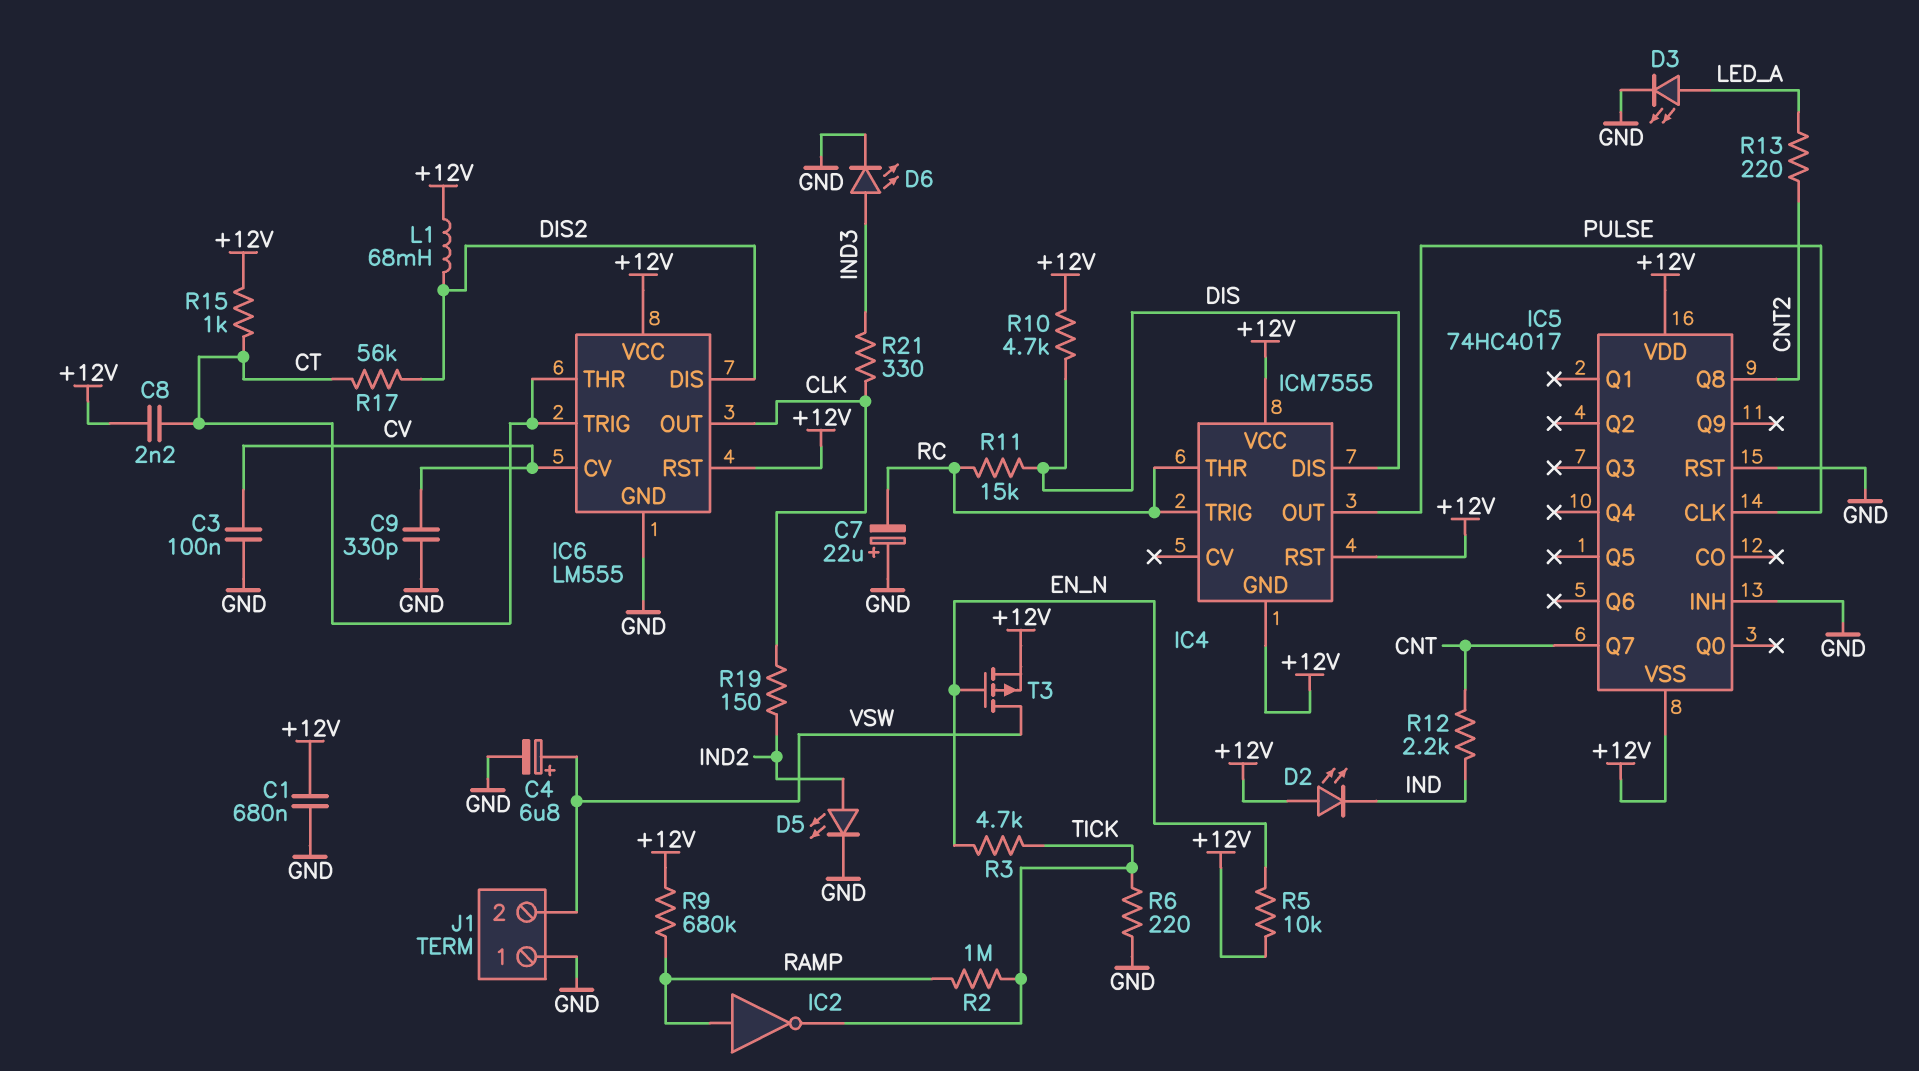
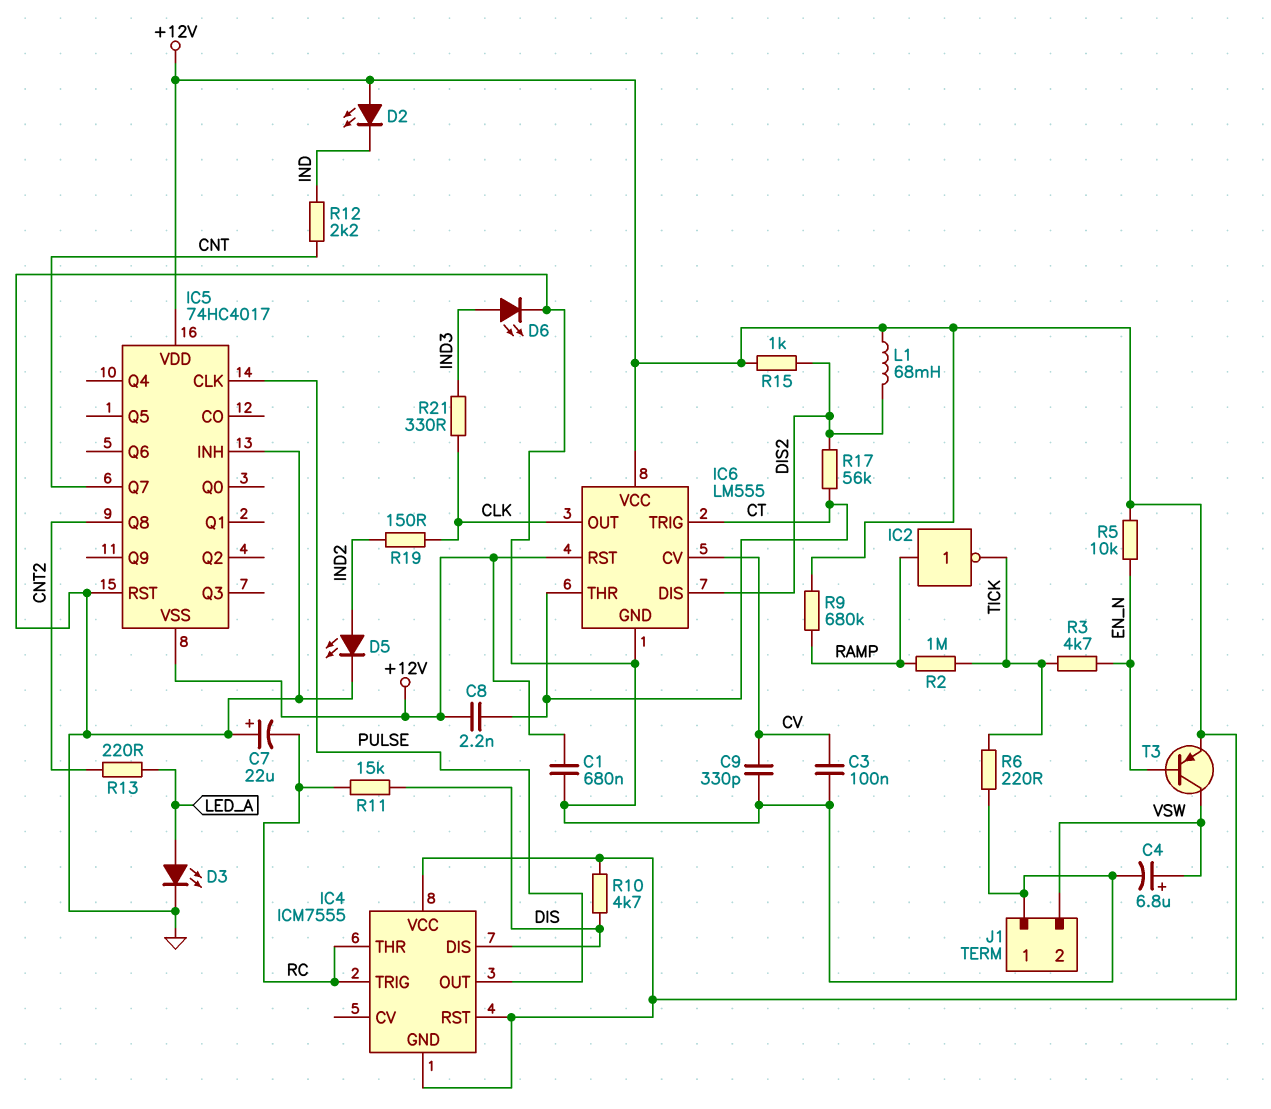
R15: 1k (+12V, CT) -> 1k (+12V, DIS2)
T3: PMOS (G EN_N, D VSW, S +12V) -> PNP (B EN_N, C VSW, E +12V)

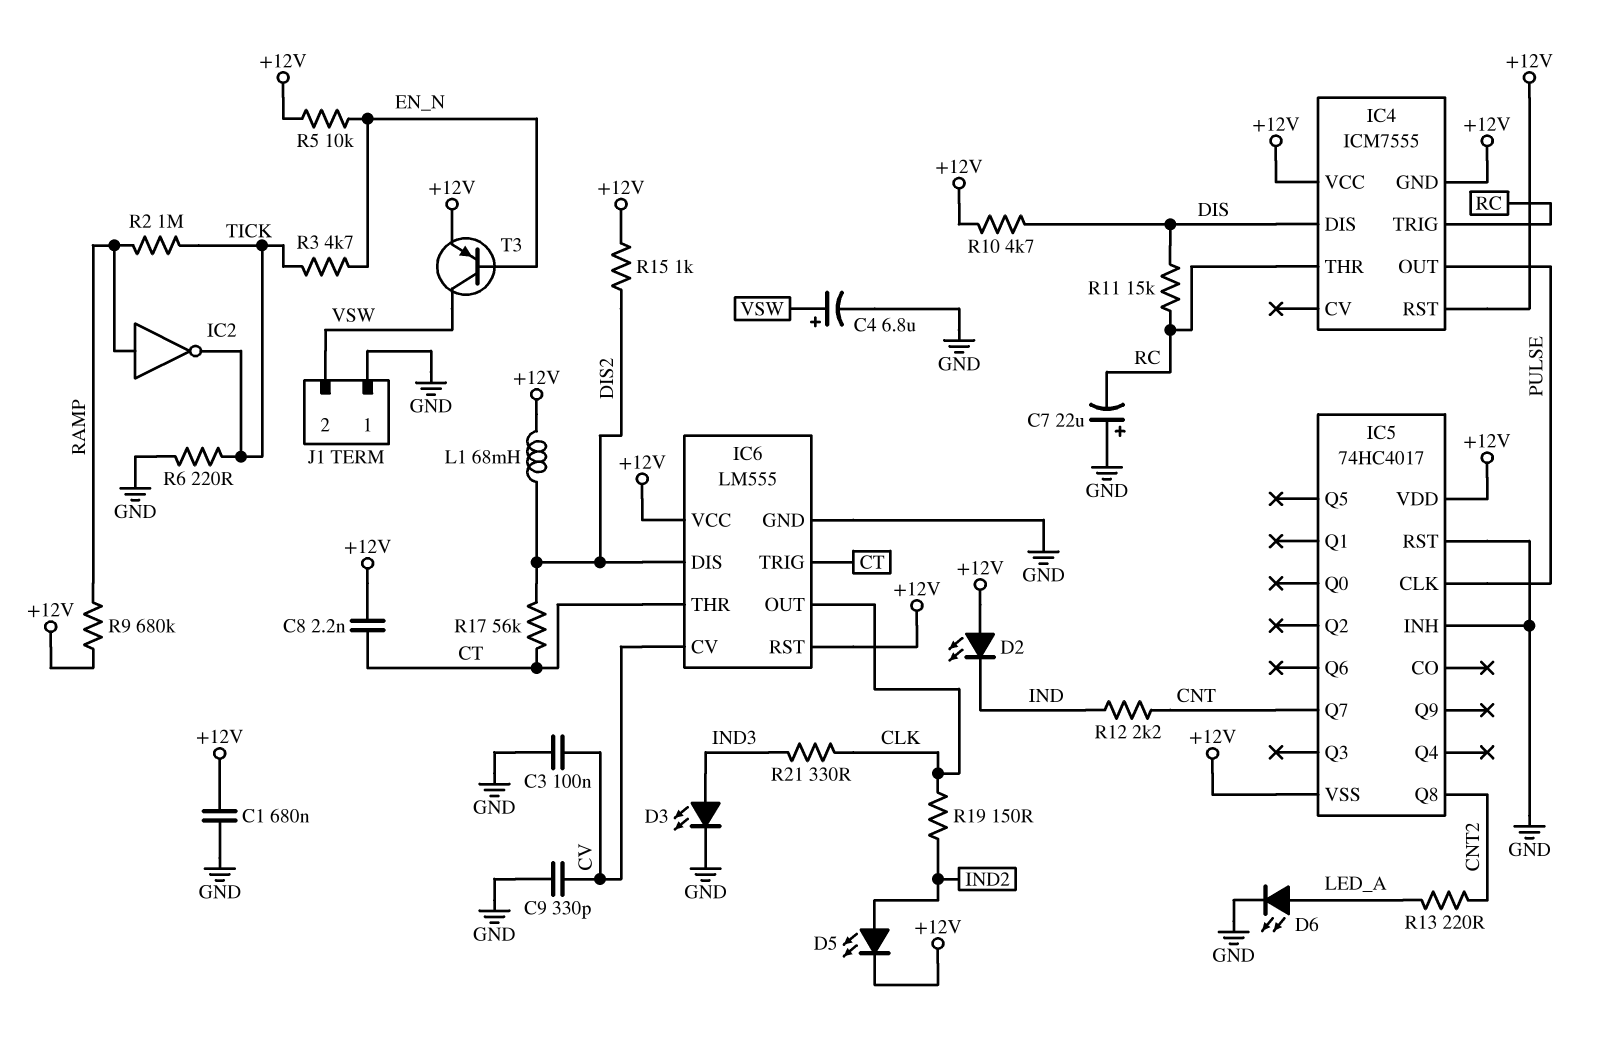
D3: LED (A LED_A, K GND) -> LED (A IND3, K GND)
D5: LED (A IND2, K GND) -> LED (A IND2, K +12V)
D6: LED (A IND3, K GND) -> LED (A LED_A, K GND)

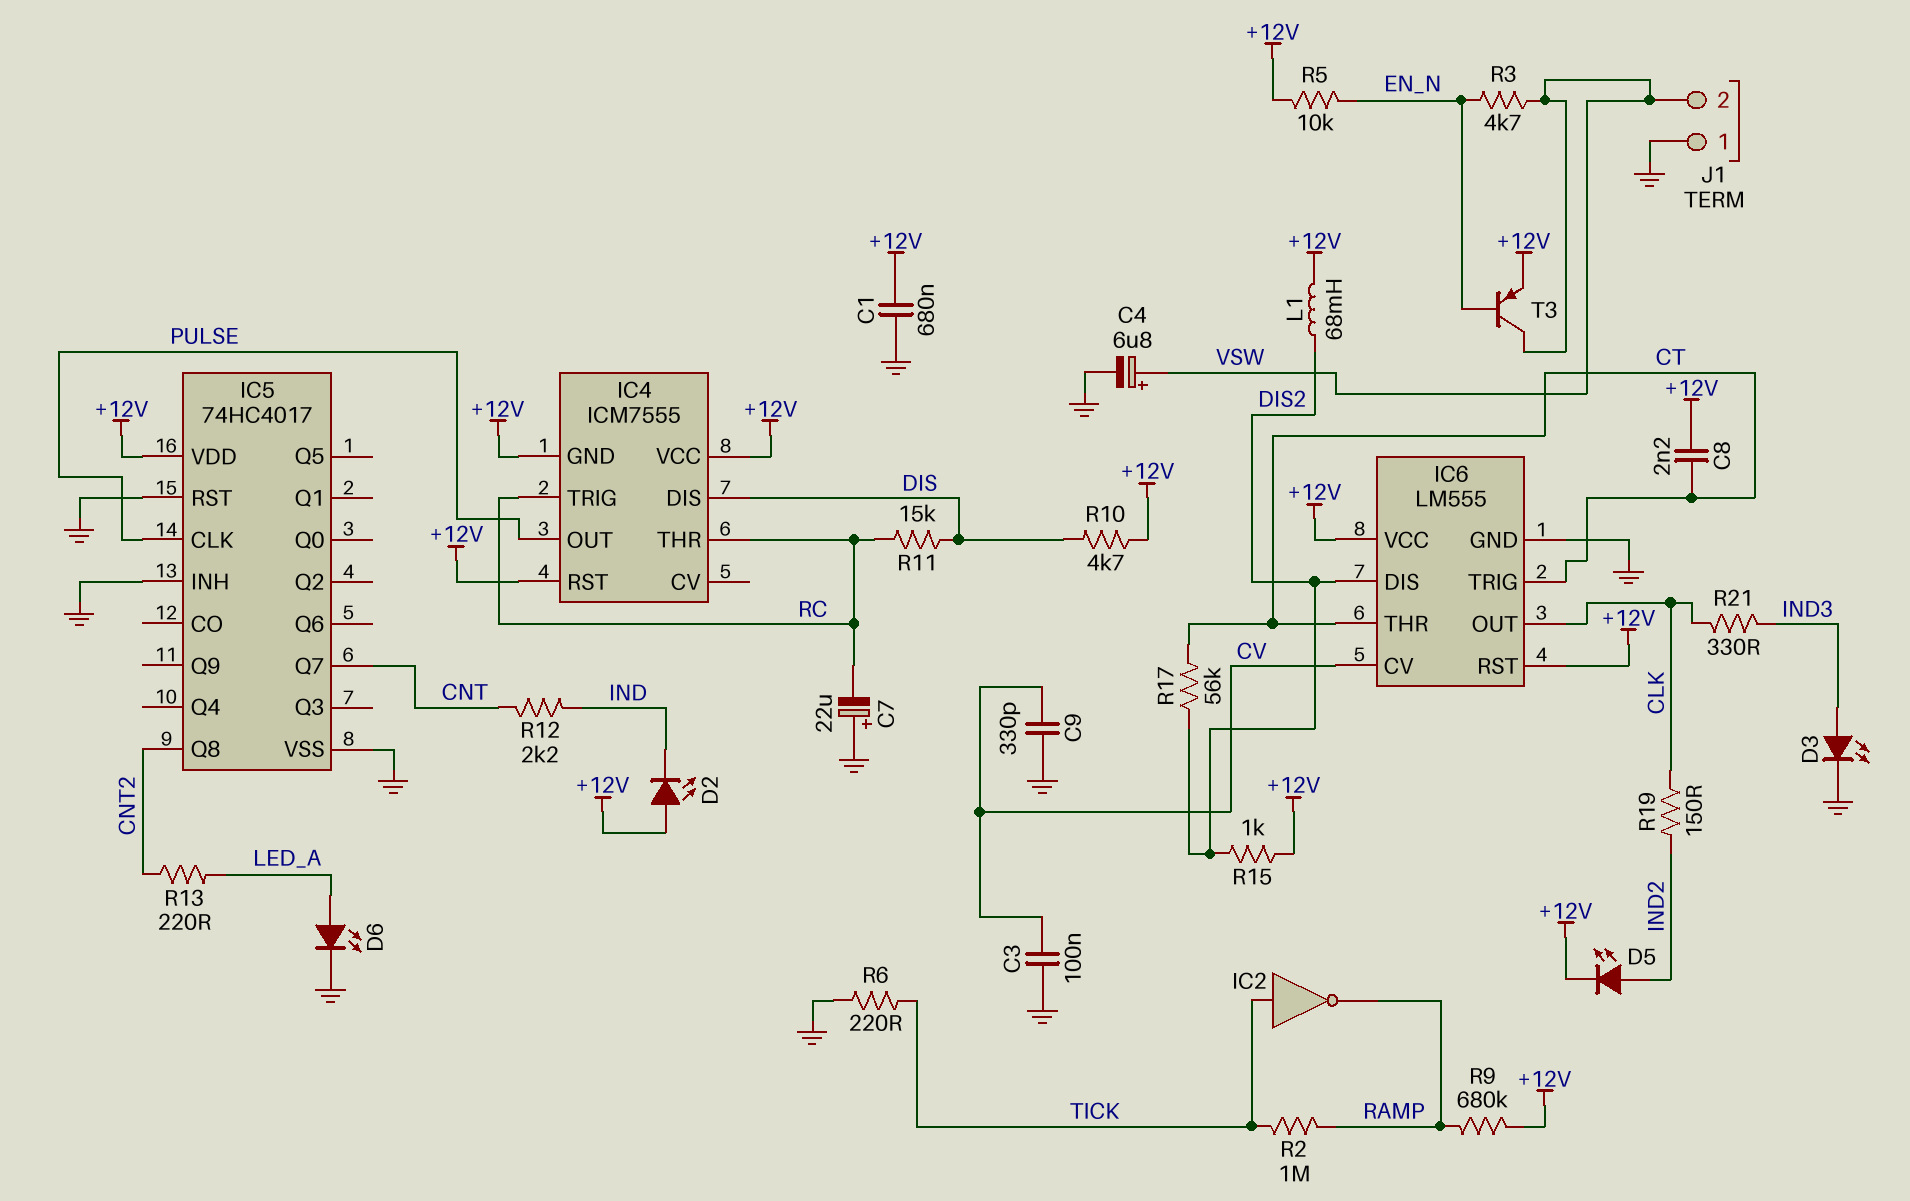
IC2: NOT (in RAMP, out TICK) -> NOT (in TICK, out RAMP)
IC5 pin VSS: +12V -> GND
R3: 4.7k (EN_N, TICK) -> 4.7k (EN_N, VSW)

